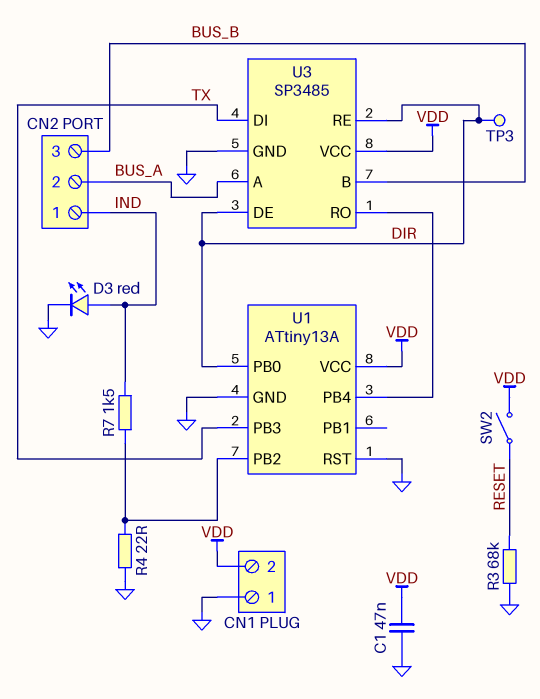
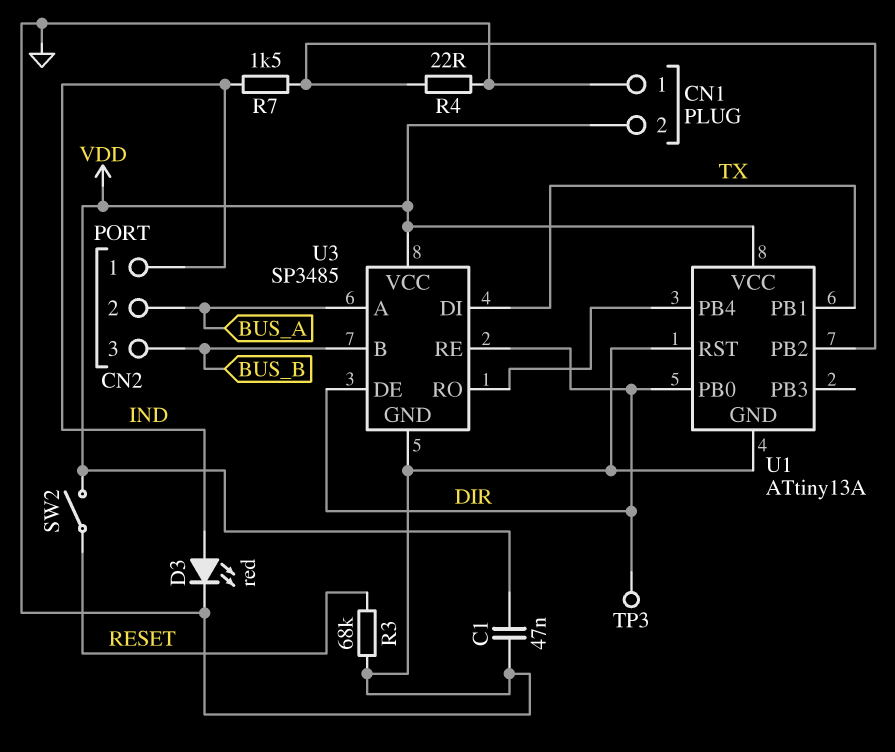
U1 pin PB1: none -> TX
U1 pin PB3: TX -> none

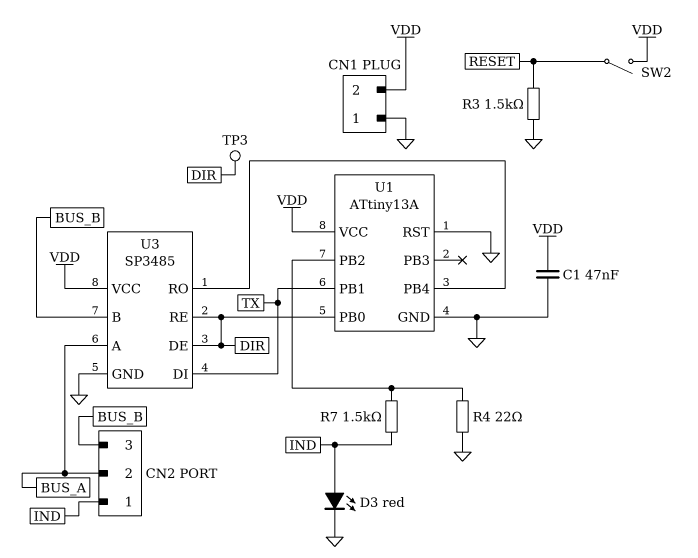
R3: 68k (GND, RESET) -> 1.5k (GND, RESET)

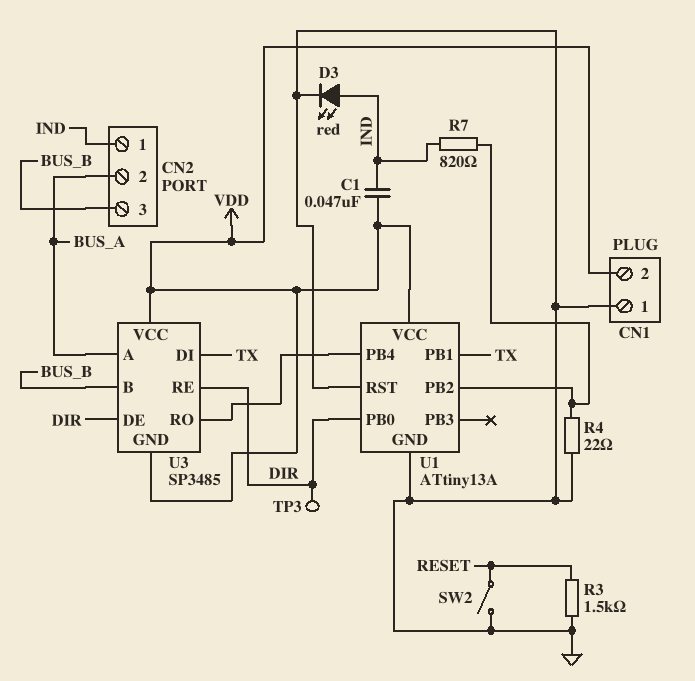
C1: 47nF (GND, VDD) -> 47nF (IND, VDD)
R7: 1.5k (IND, U1/PB2) -> 820 (IND, U1/PB2)
SW2: switch (RESET, VDD) -> switch (GND, RESET)
U3 pin GND: GND -> VDD

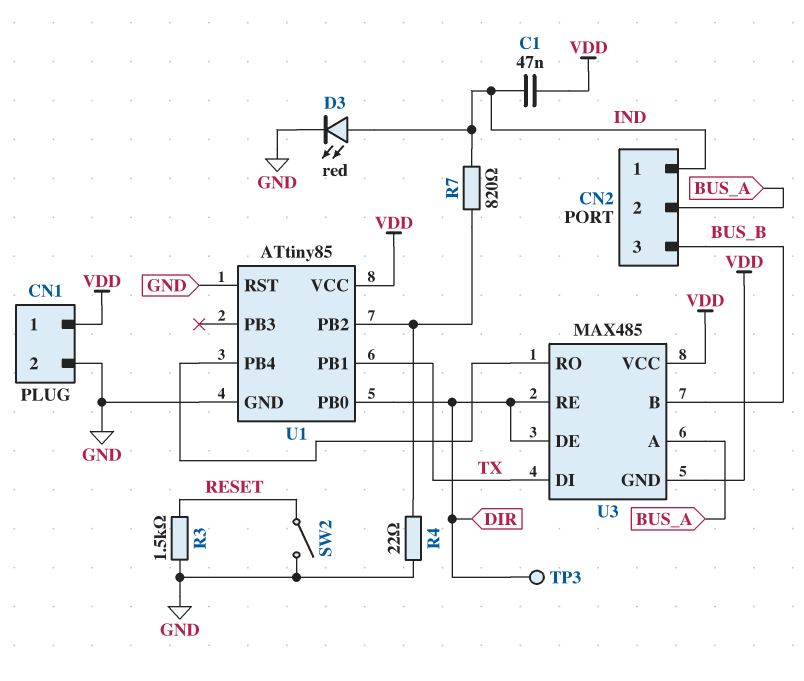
CN1 pin 1: GND -> VDD
CN1 pin 2: VDD -> GND
U1: ATtiny13A -> ATtiny85
U3: SP3485 -> MAX485

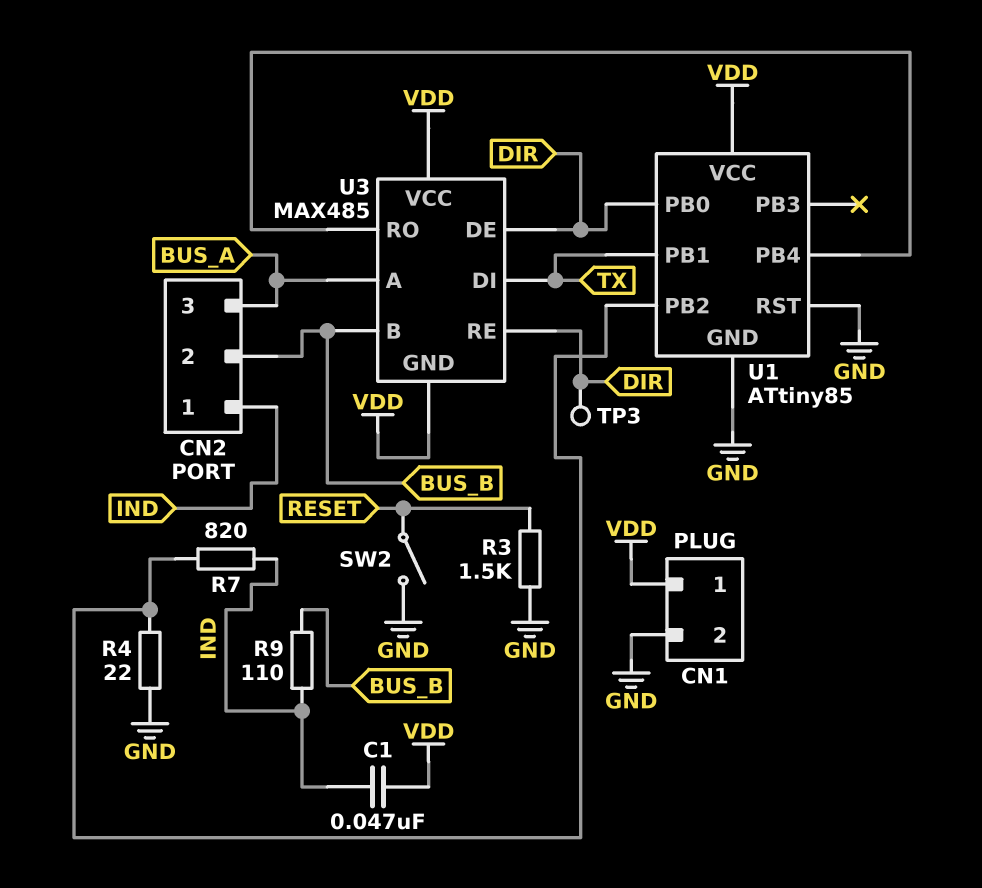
CN2 pin 2: BUS_A -> BUS_B
CN2 pin 3: BUS_B -> BUS_A
D3: LED red (A IND, K GND) -> none
R9: none -> 110 (BUS_B, IND)

